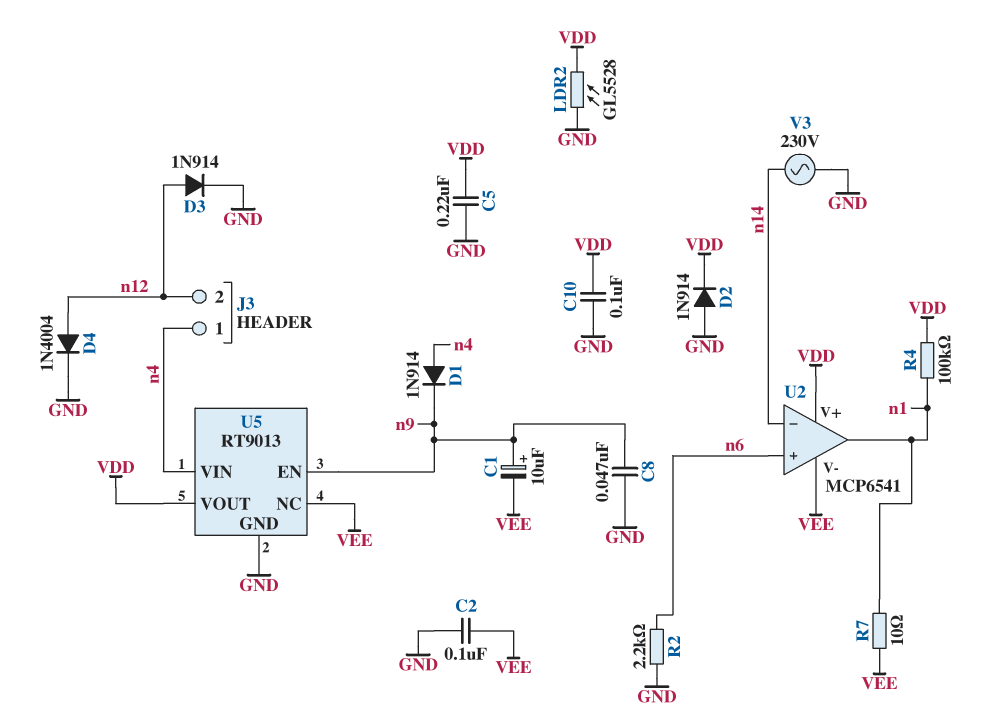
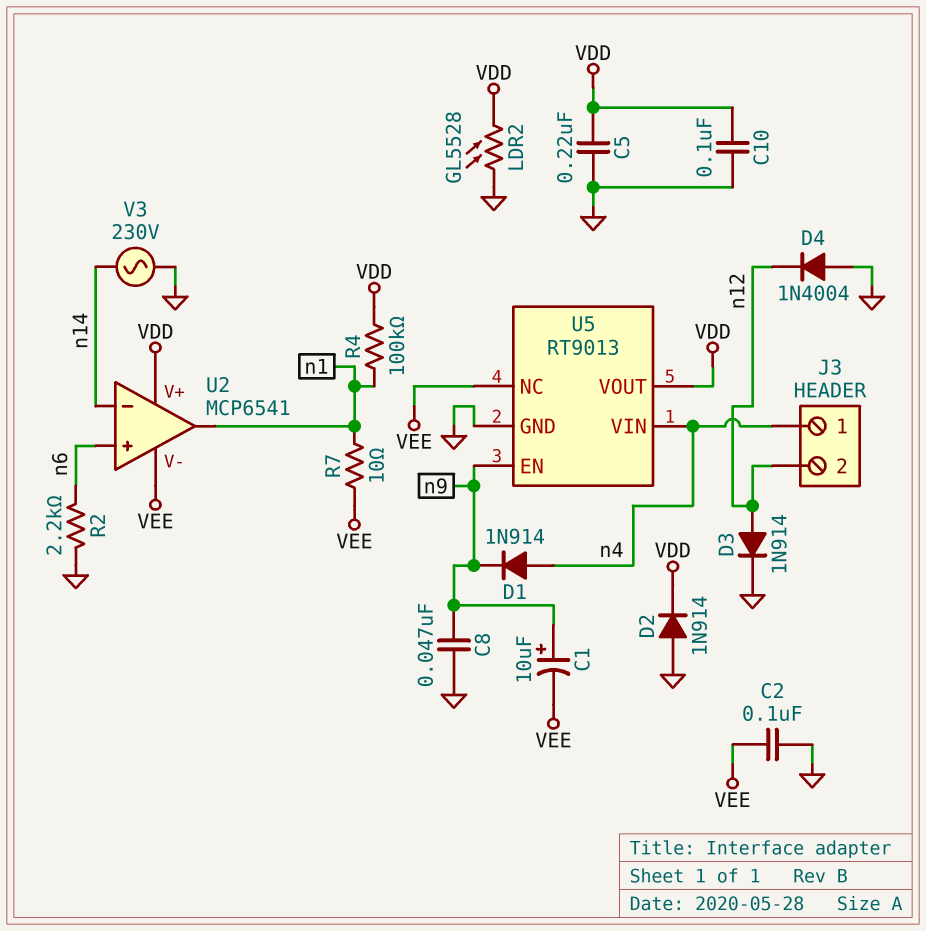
D4: diode 1N4004 (A n12, K GND) -> diode 1N4004 (A GND, K n12)

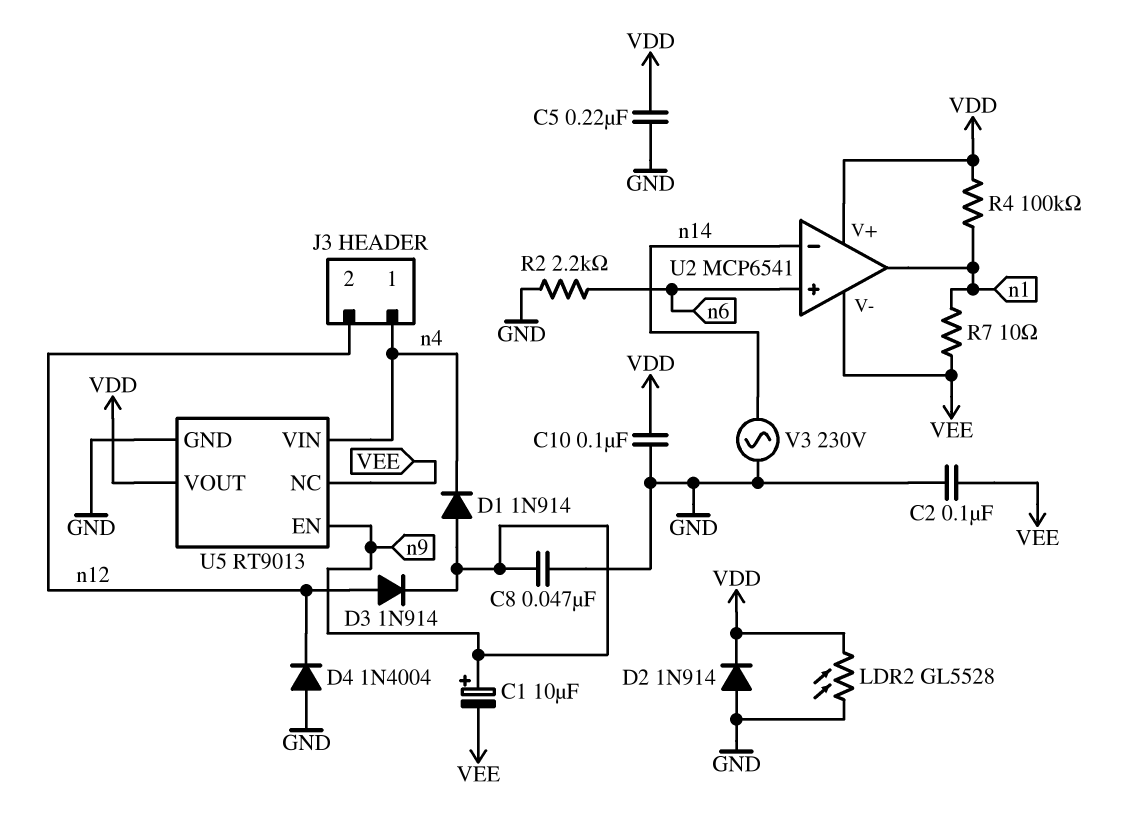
D1: diode 1N914 (A n4, K n9) -> diode 1N914 (A n9, K n4)
D3: diode 1N914 (A n12, K GND) -> diode 1N914 (A n12, K n9)

